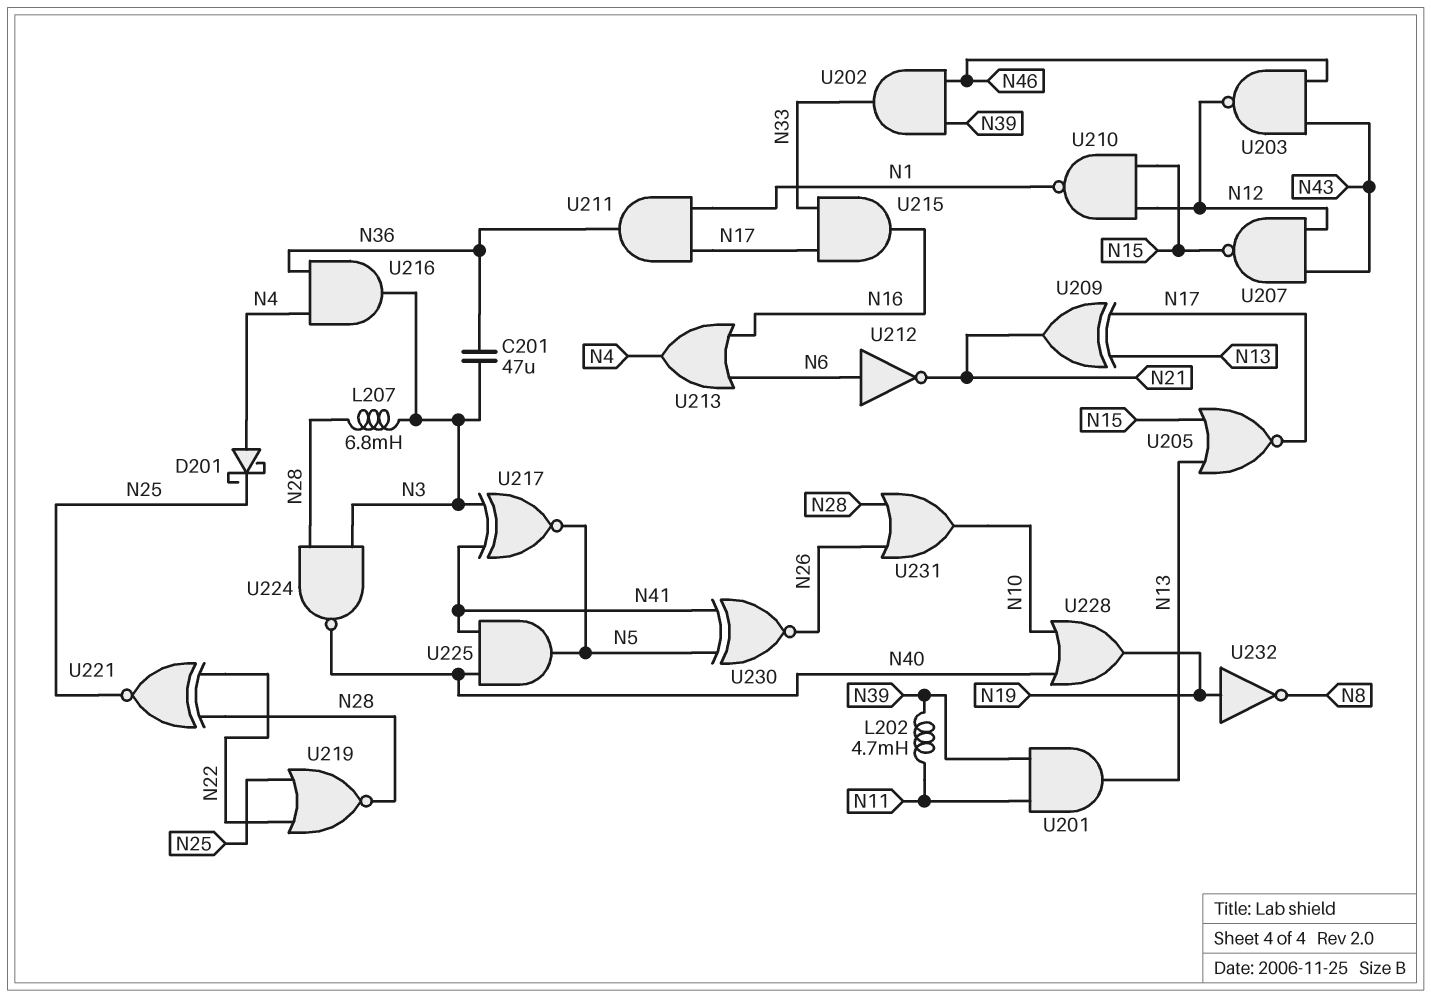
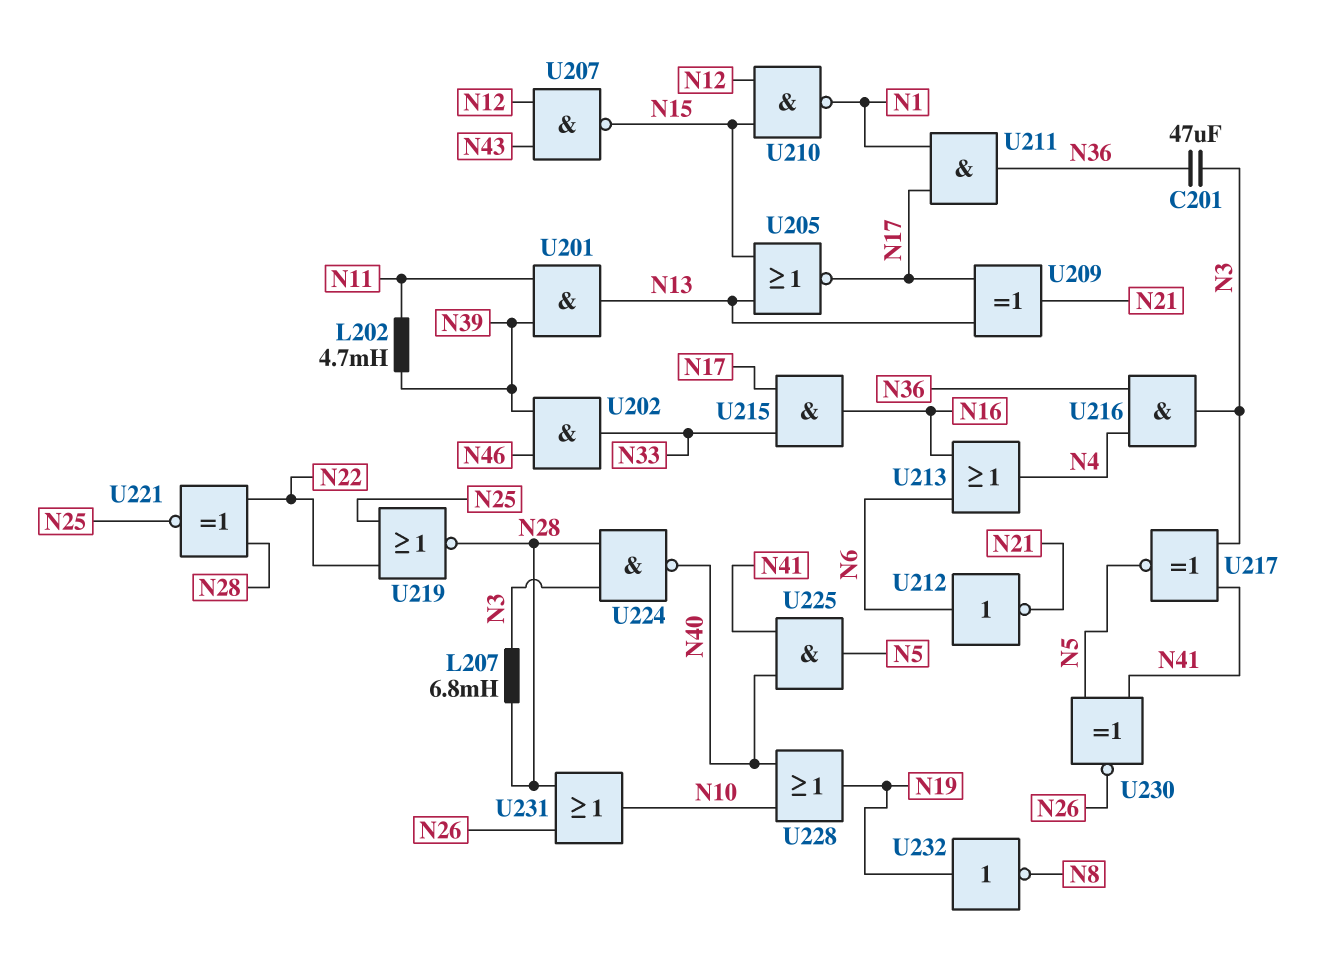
D201: schottky (A N4, K N25) -> none
U203: NAND (in N43, in N46, out N12) -> none

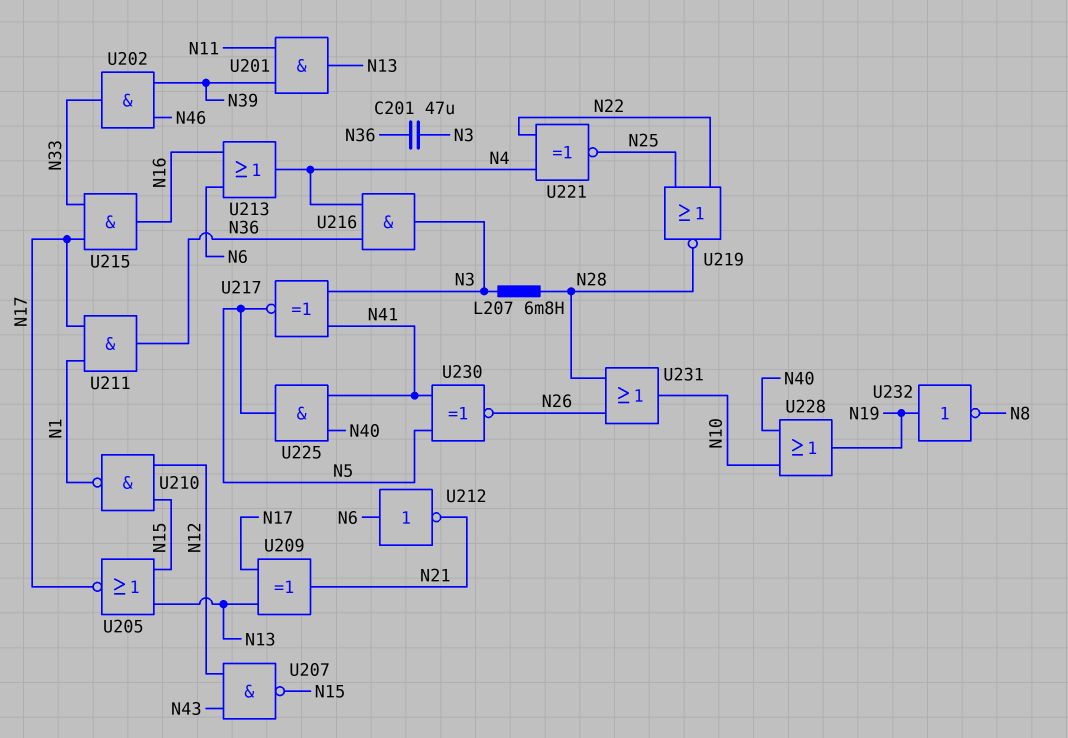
L202: 4.7mH (N11, N39) -> none
U221: XNOR (in N22, in N28, out N25) -> XNOR (in N4, in N22, out N25)
U224: NAND (in N3, in N28, out N40) -> none

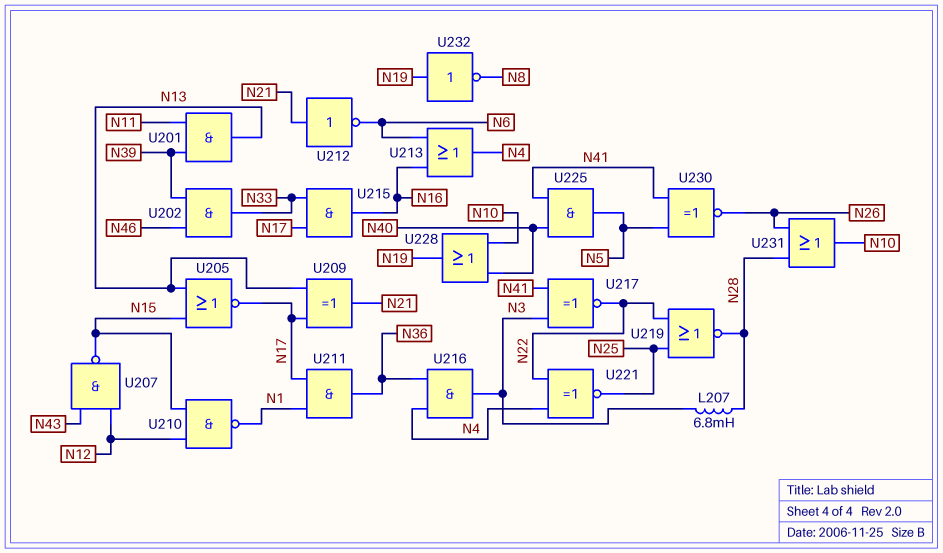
C201: 47uF (N3, N36) -> none
U212: NOT (in N6, out N21) -> NOT (in N21, out N6)
U217: XNOR (in N3, in N41, out N5) -> XNOR (in N3, in N41, out N22)

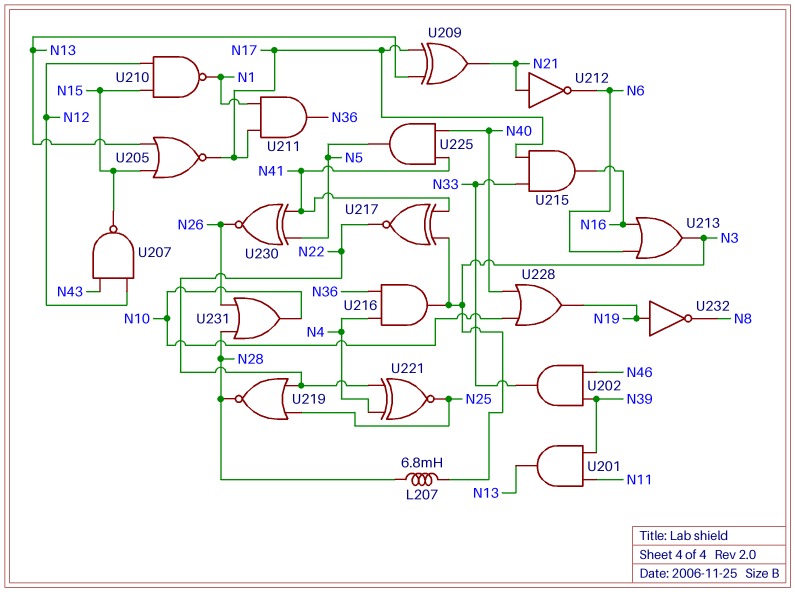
U213: OR (in N6, in N16, out N4) -> OR (in N6, in N16, out N3)

